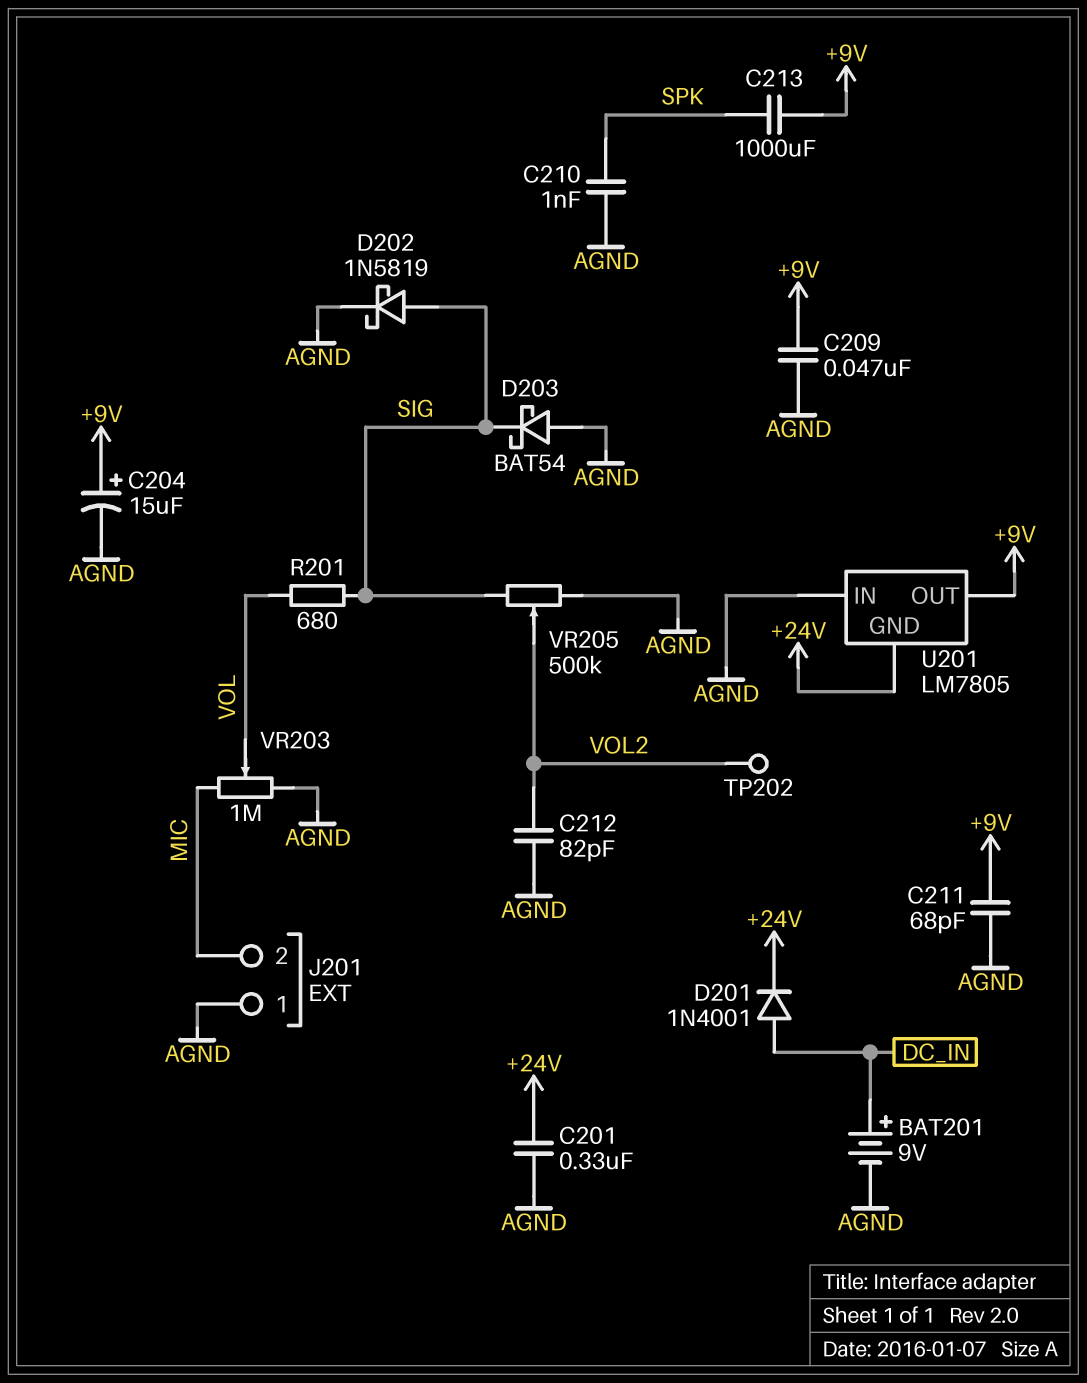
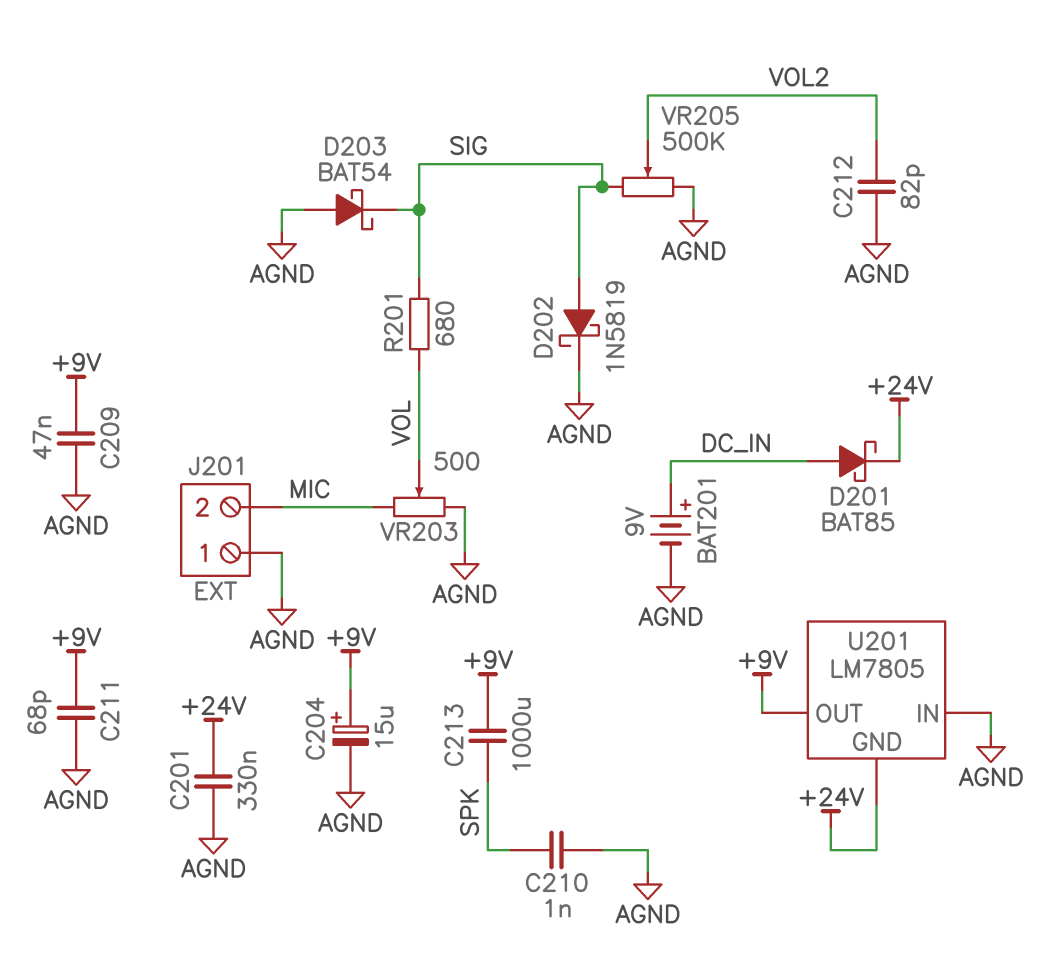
D201: diode 1N4001 (A DC_IN, K +24V) -> schottky BAT85 (A DC_IN, K +24V)
TP202: test point (VOL2) -> none
VR203: 1M (AGND, MIC, wiper VOL) -> 500 (AGND, MIC, wiper VOL)

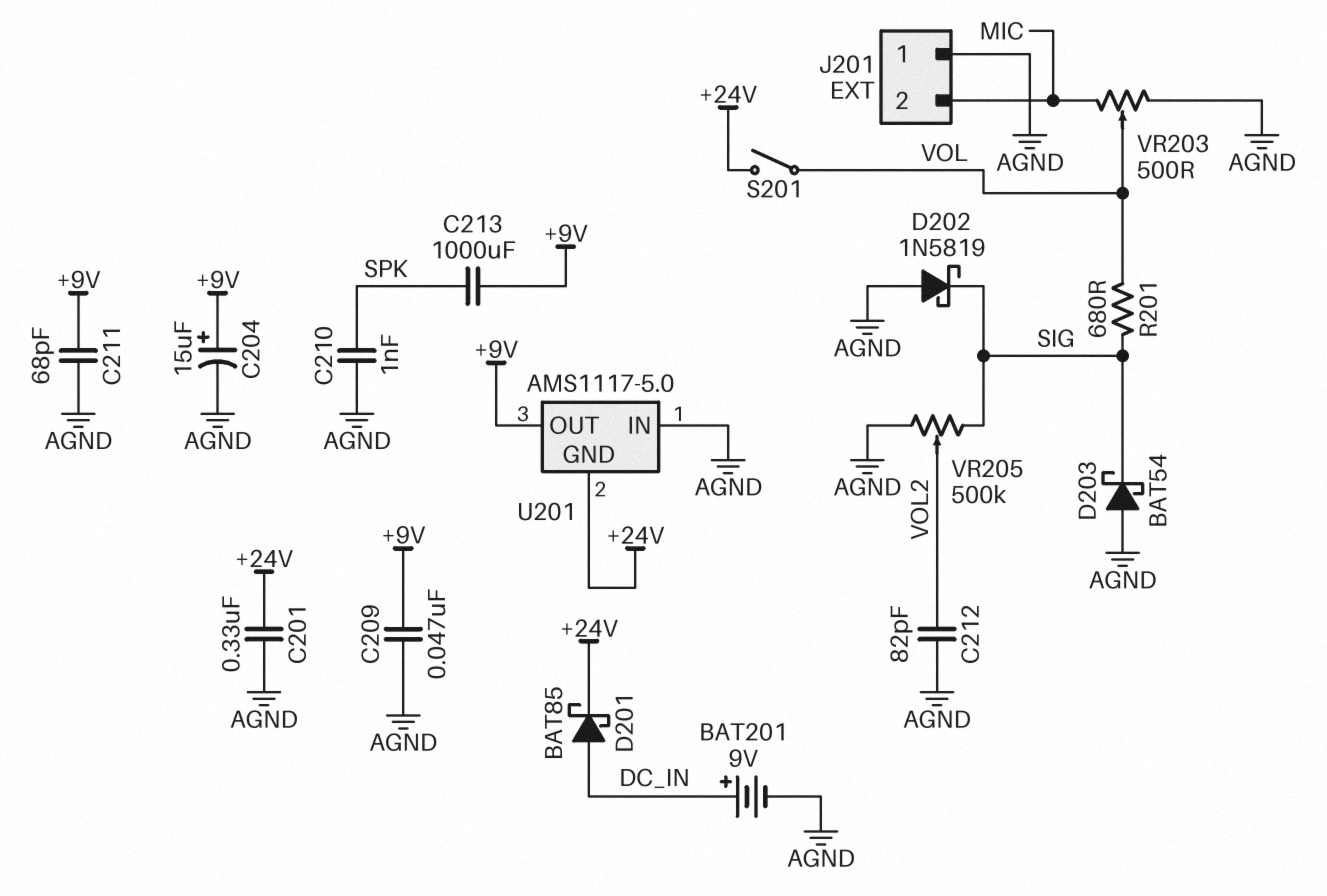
D202: schottky 1N5819 (A SIG, K AGND) -> schottky 1N5819 (A AGND, K SIG)
S201: none -> switch (+24V, VOL)
U201: LM7805 -> AMS1117-5.0

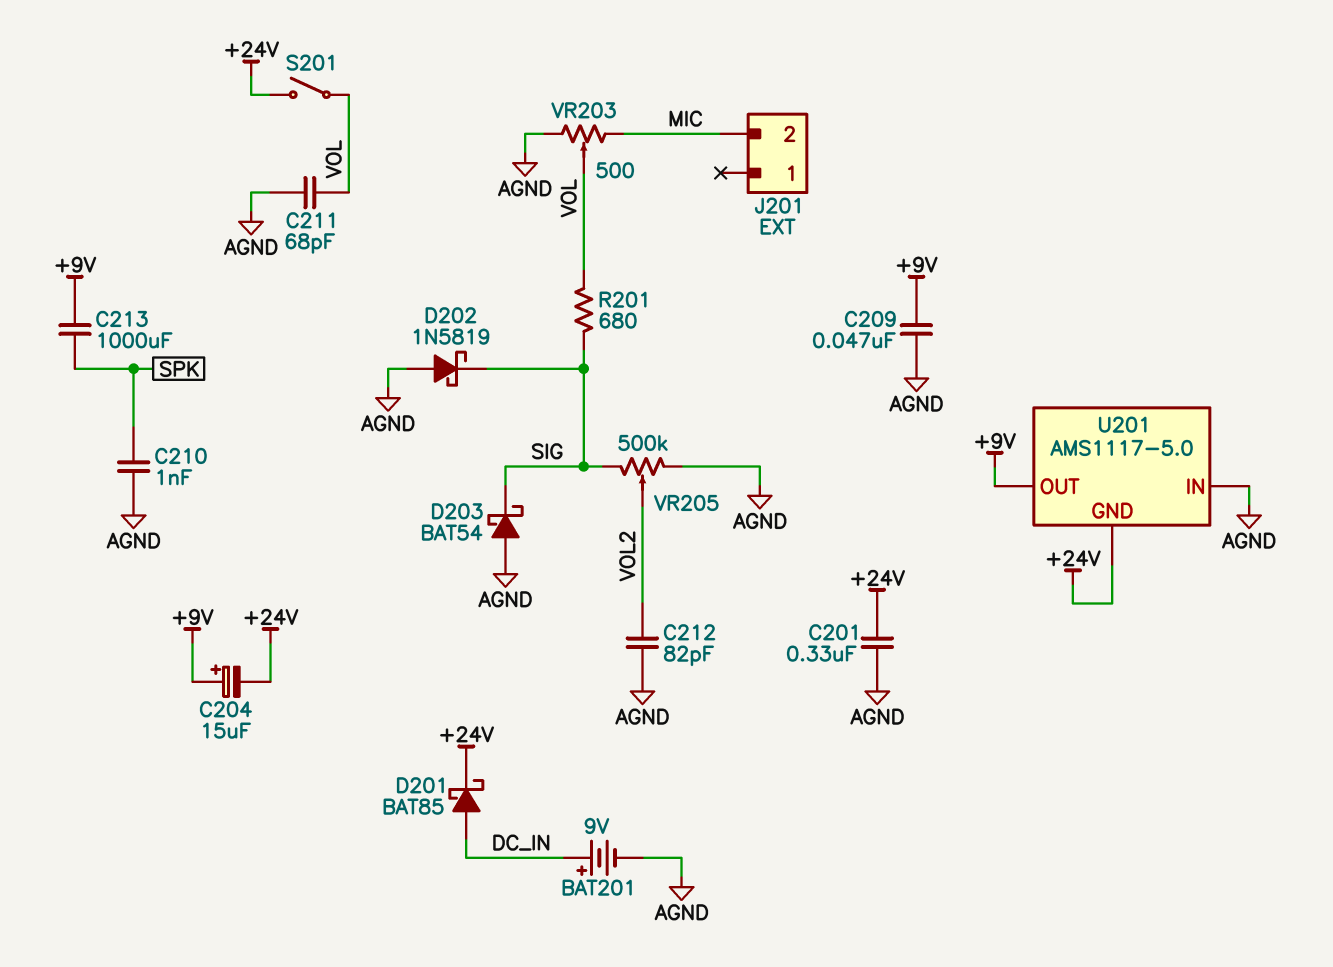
C204: 15uF (plus +9V, minus AGND) -> 15uF (plus +9V, minus +24V)
C211: 68pF (+9V, AGND) -> 68pF (AGND, VOL)
J201 pin 1: AGND -> none

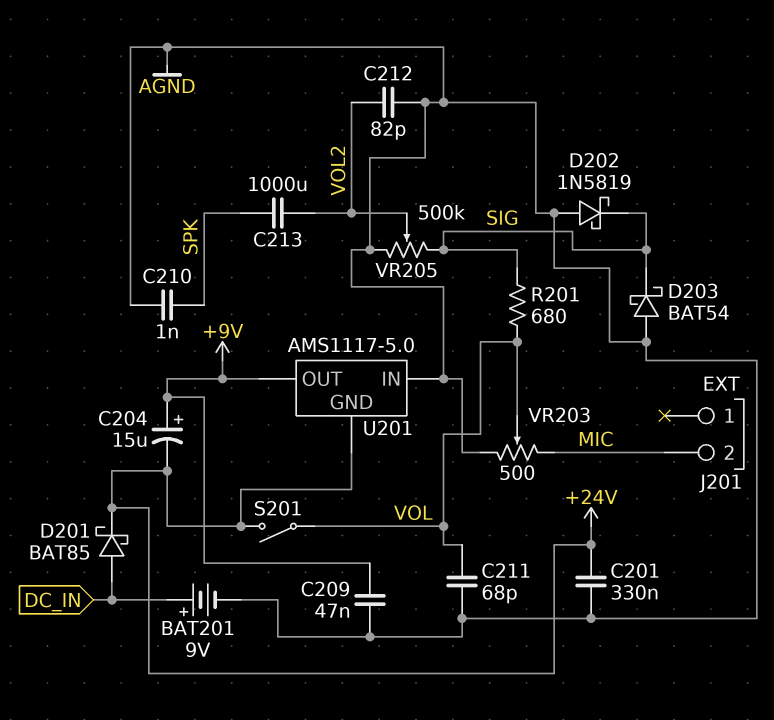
C213: 1000uF (+9V, SPK) -> 1000uF (SPK, VOL2)

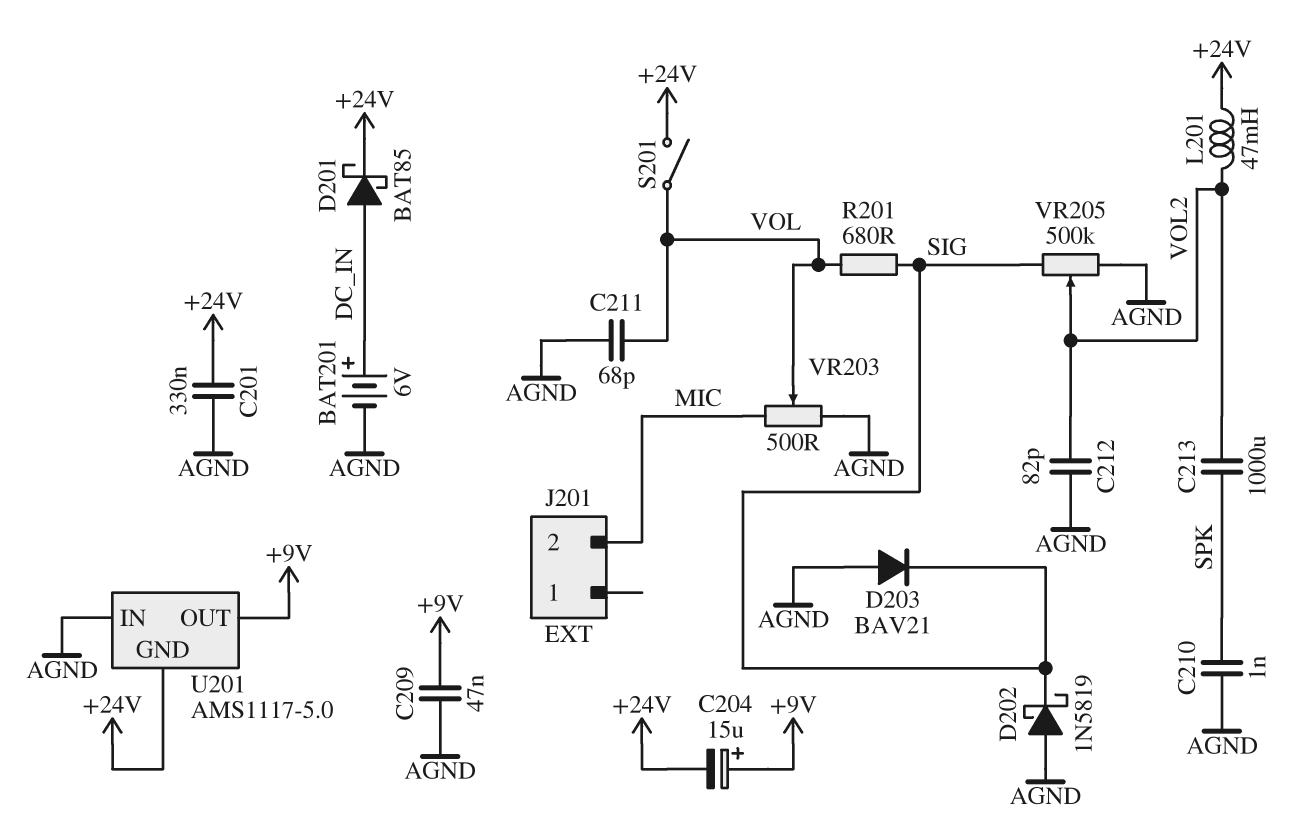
BAT201: 9V (plus DC_IN, minus AGND) -> 6V (plus DC_IN, minus AGND)
D203: schottky BAT54 (A AGND, K SIG) -> diode BAV21 (A AGND, K SIG)
L201: none -> 47mH (+24V, VOL2)

